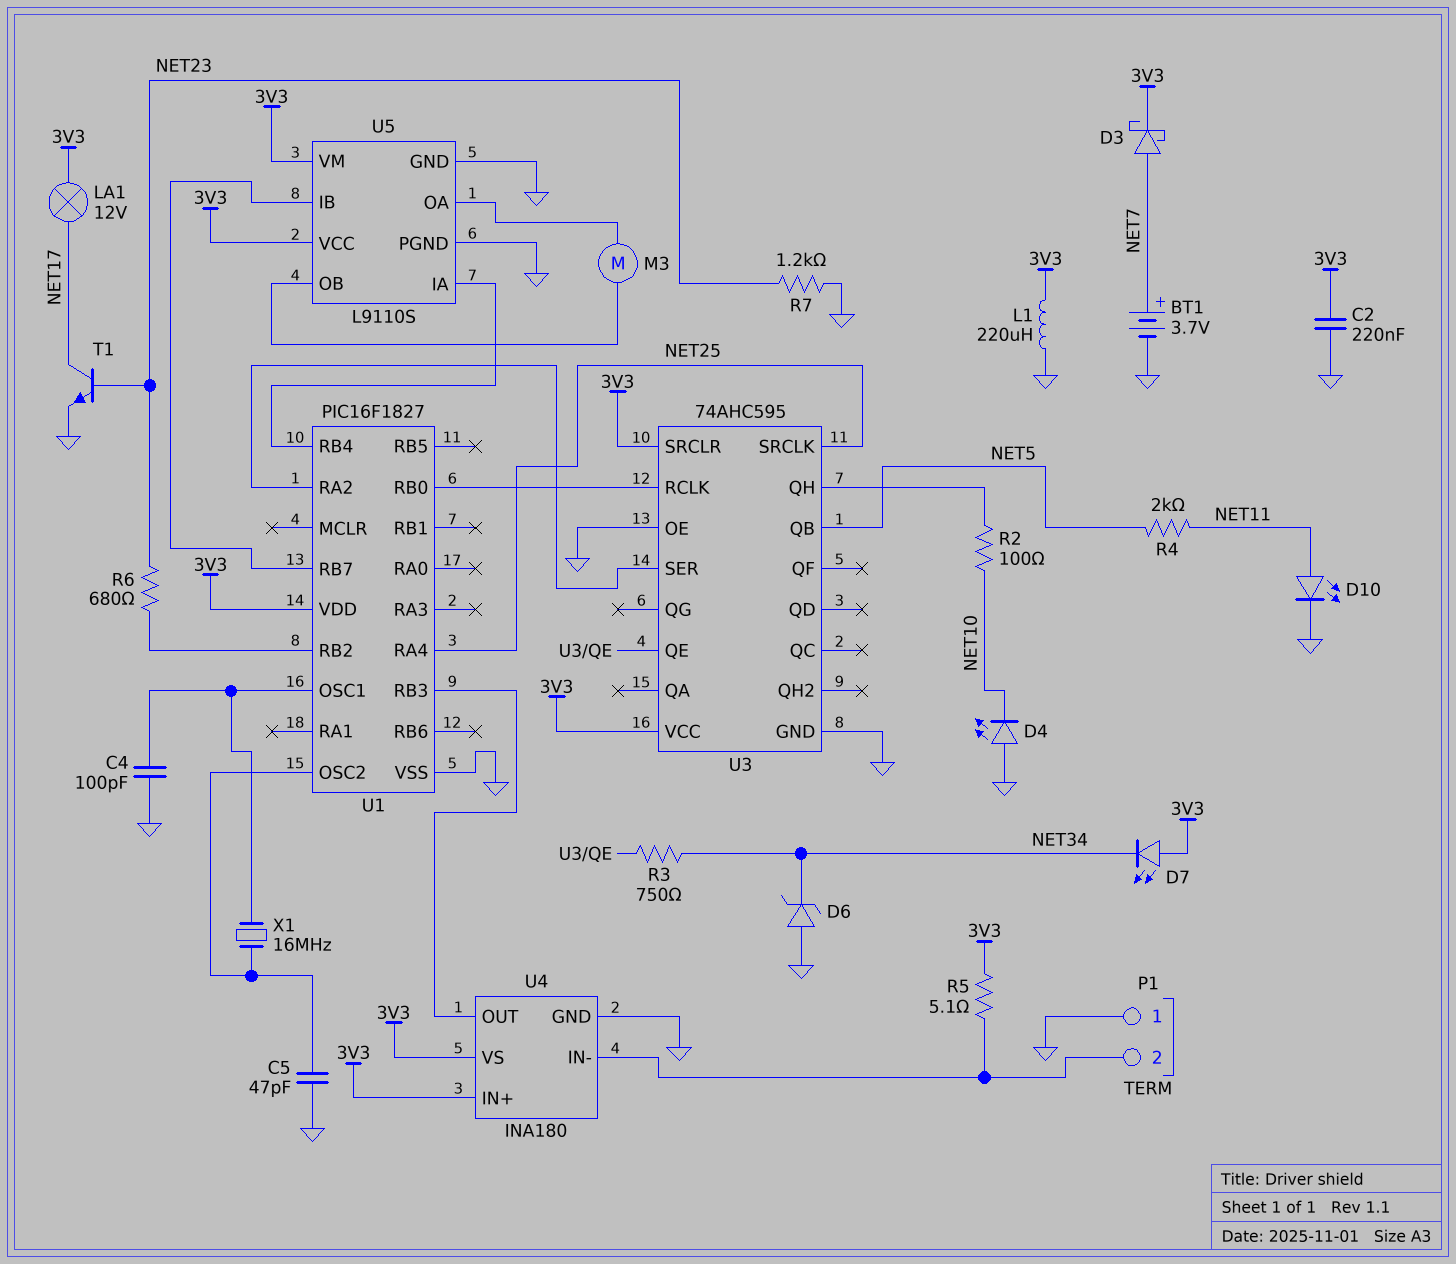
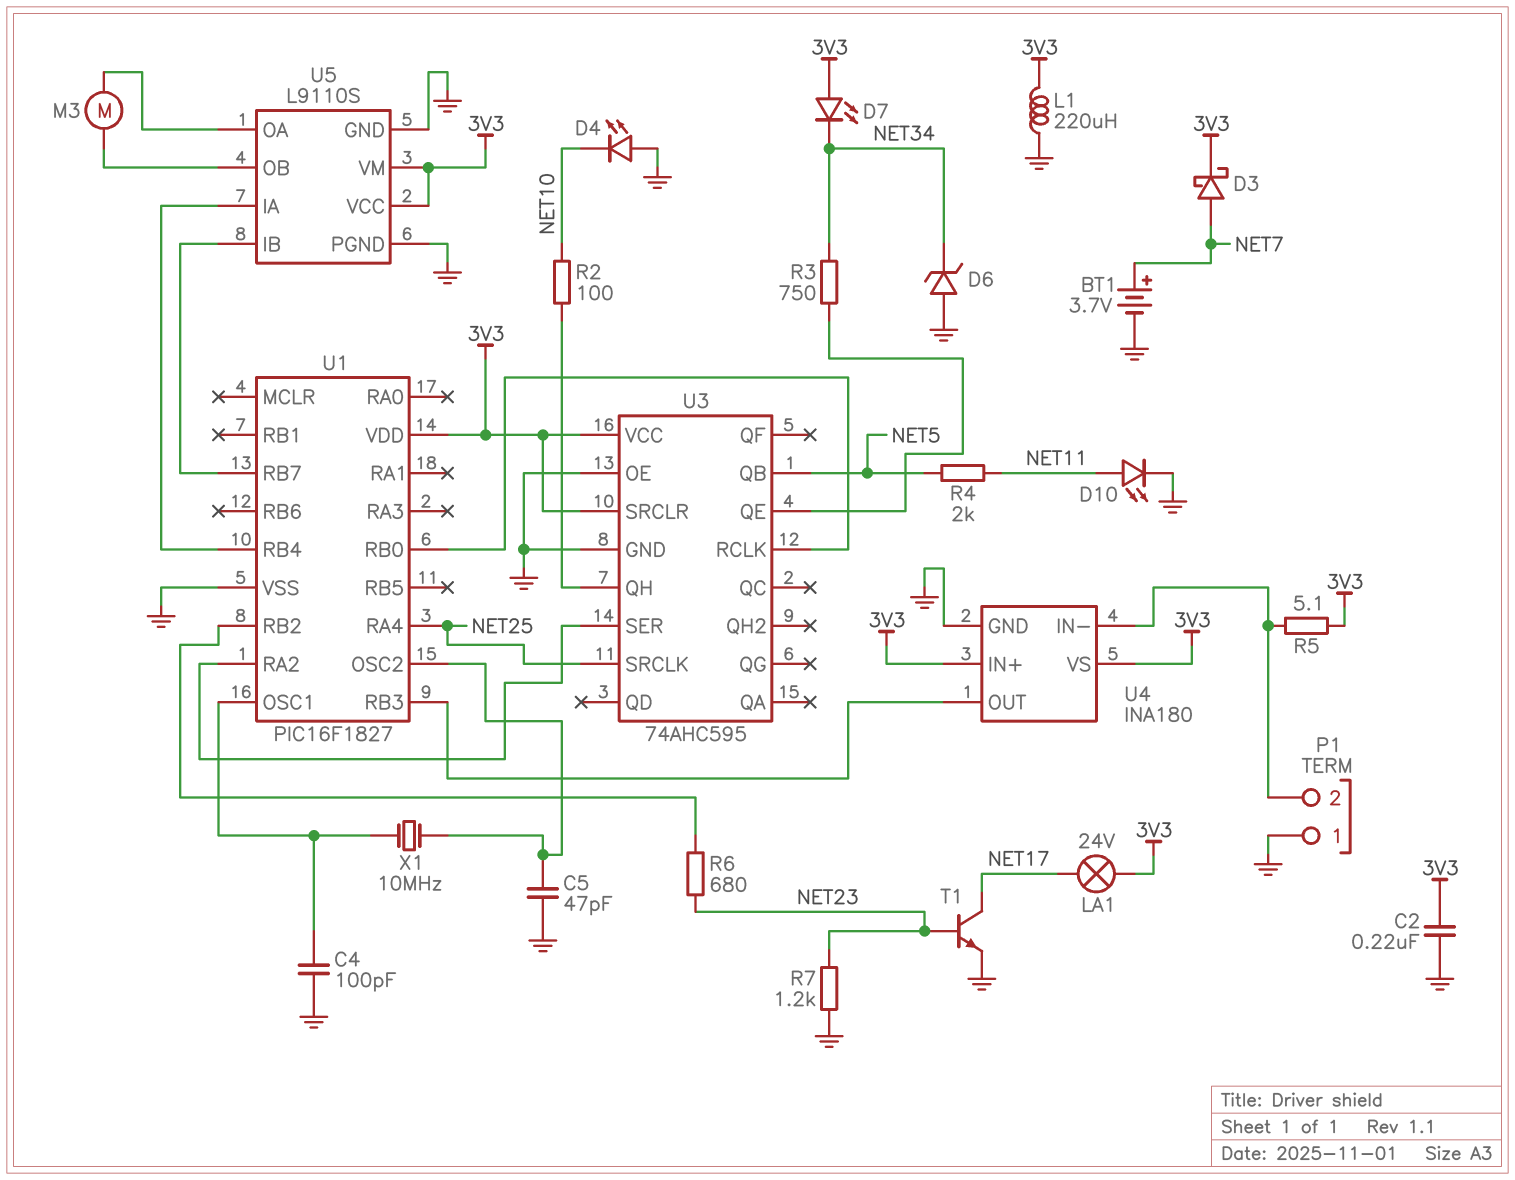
LA1: lamp 12V (3V3, NET17) -> lamp 24V (3V3, NET17)
X1: 16MHz (U1/OSC1, U1/OSC2) -> 10MHz (U1/OSC1, U1/OSC2)

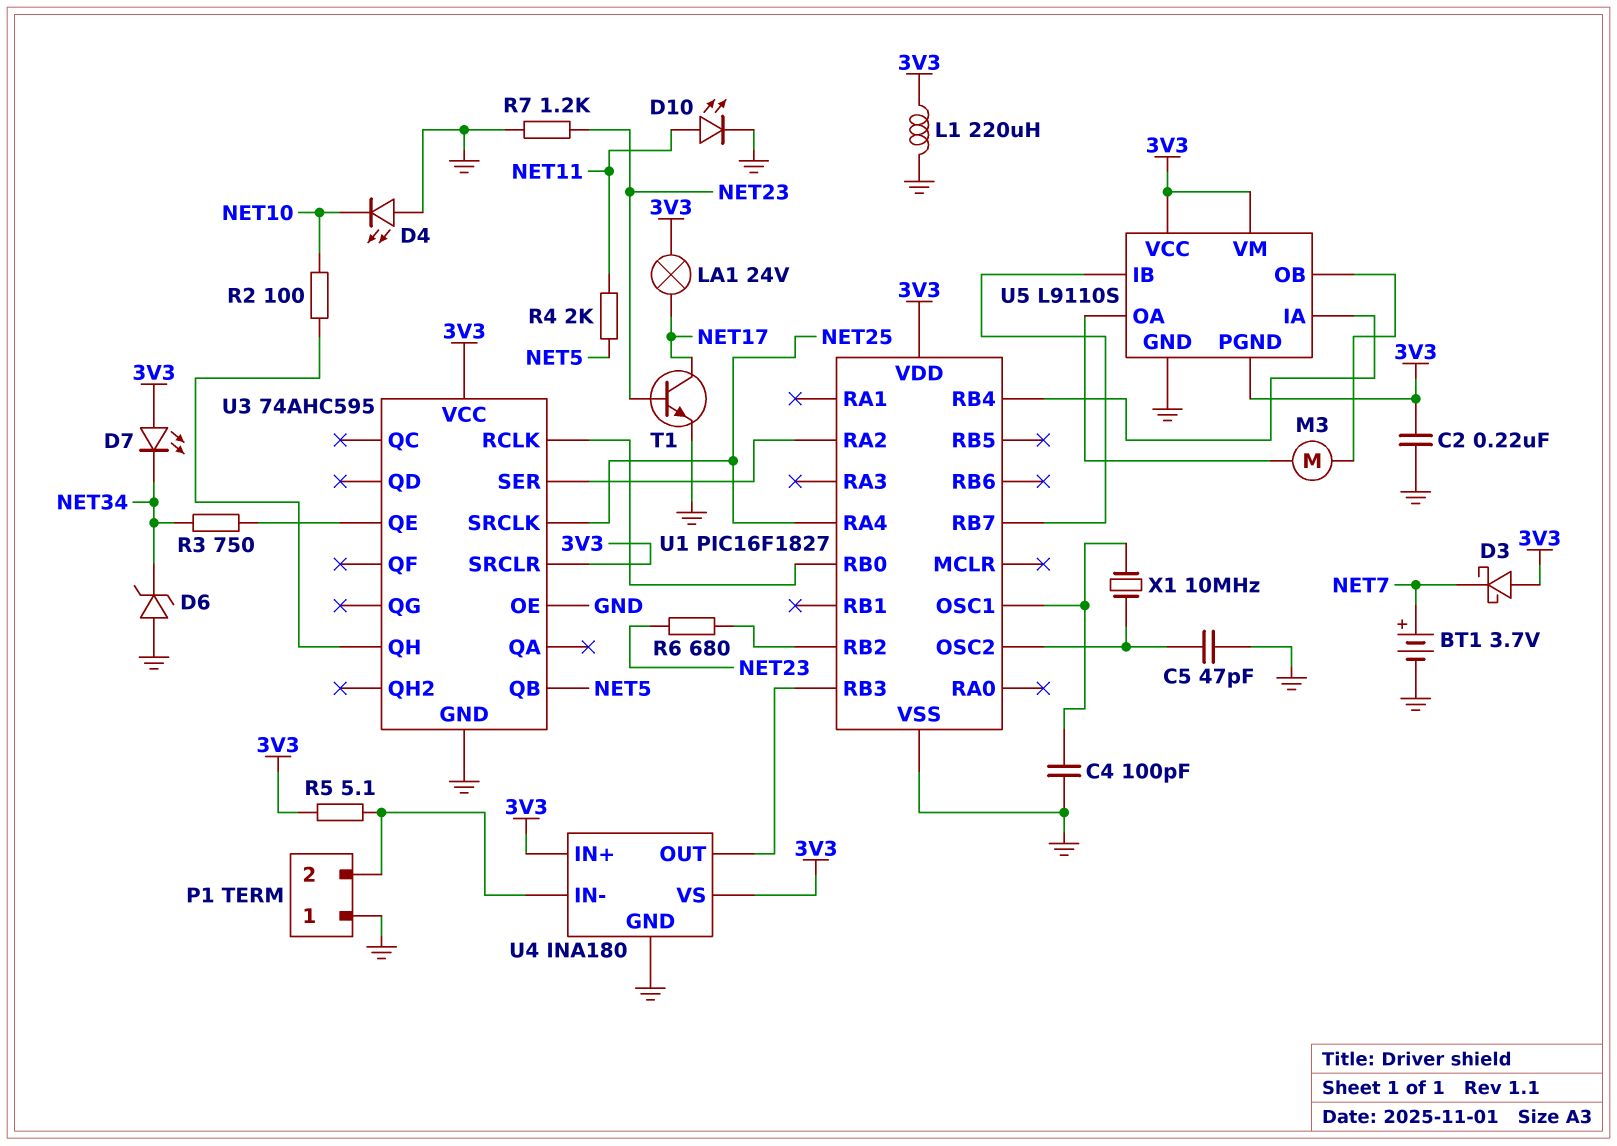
D3: schottky (A NET7, K 3V3) -> schottky (A 3V3, K NET7)
U5 pin PGND: GND -> 3V3

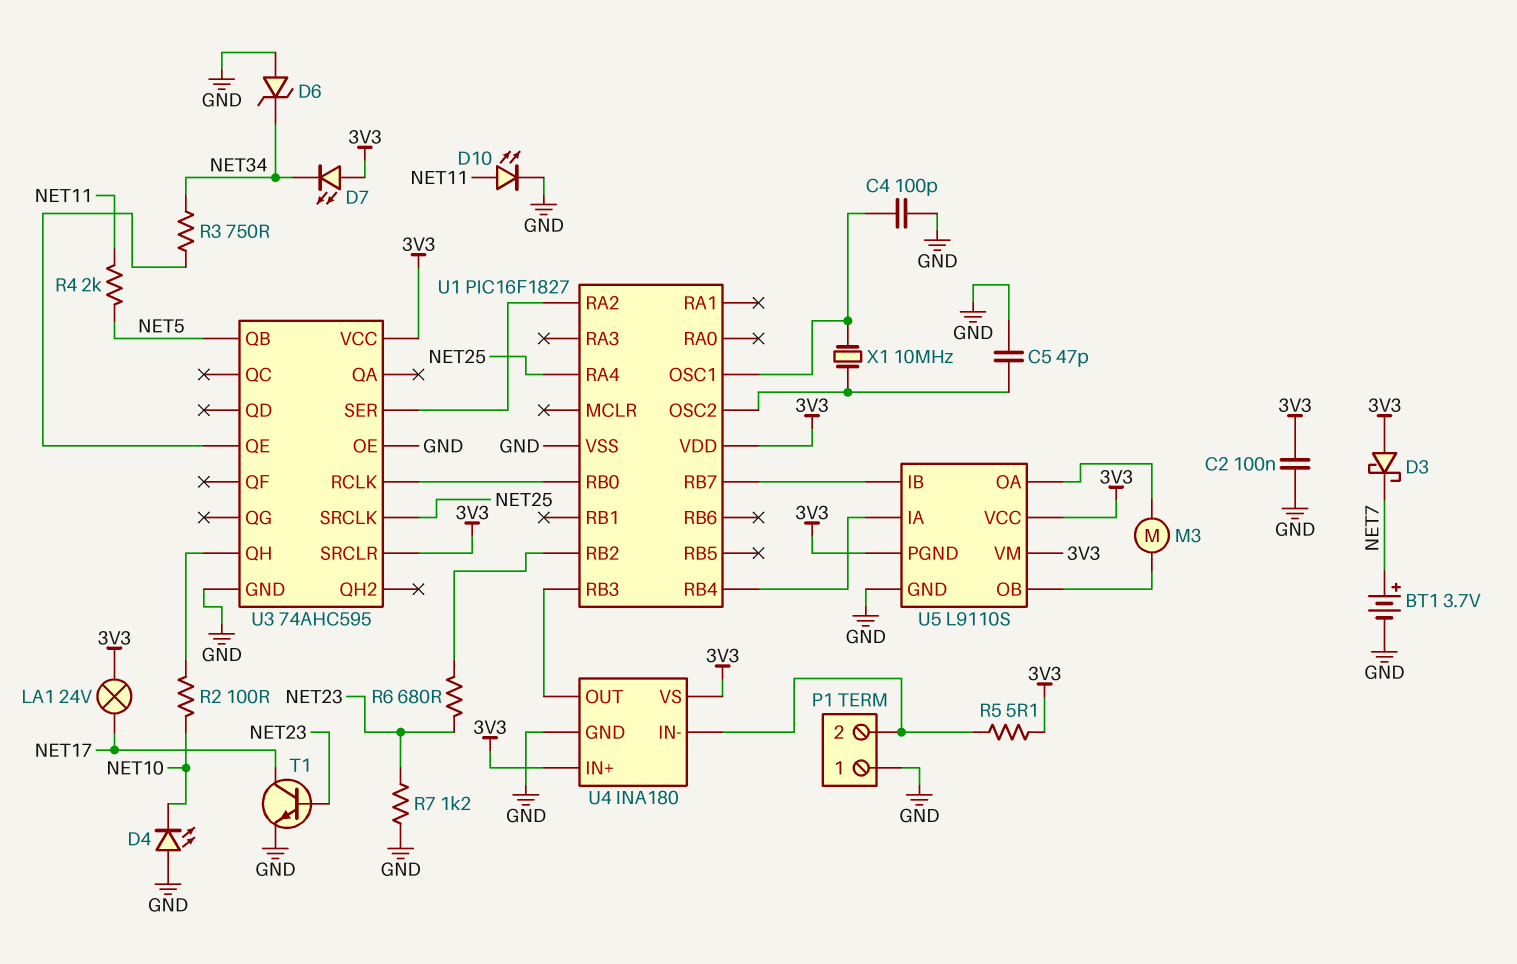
C2: 220nF (3V3, GND) -> 100nF (3V3, GND)
L1: 220uH (3V3, GND) -> none

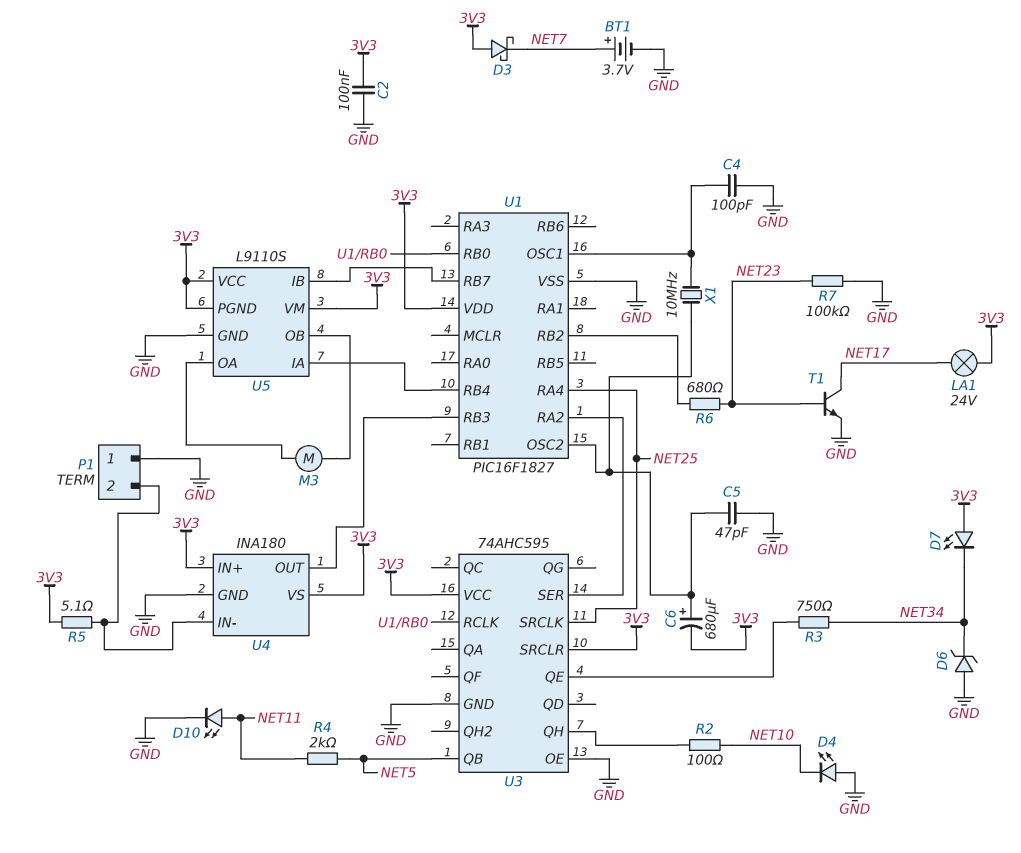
C6: none -> 680uF (plus U1/OSC2, minus 3V3)
R7: 1.2k (GND, NET23) -> 100k (GND, NET23)

